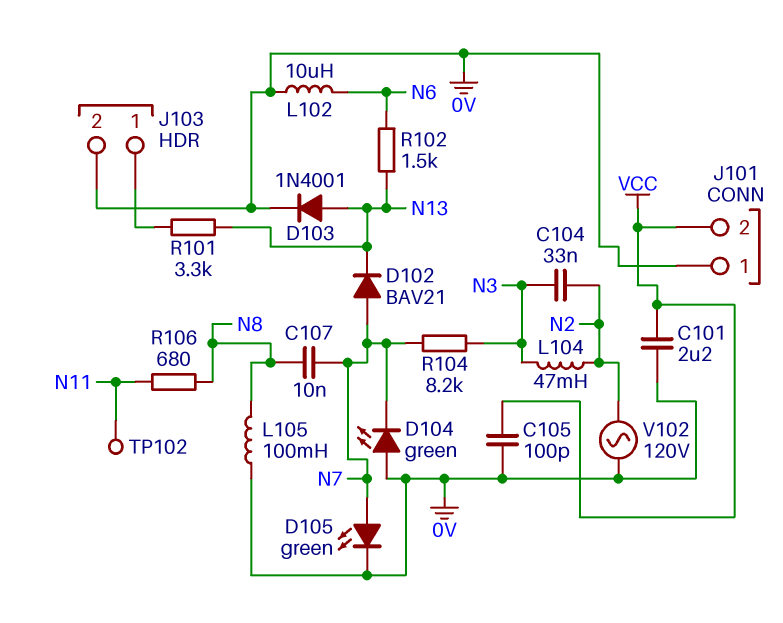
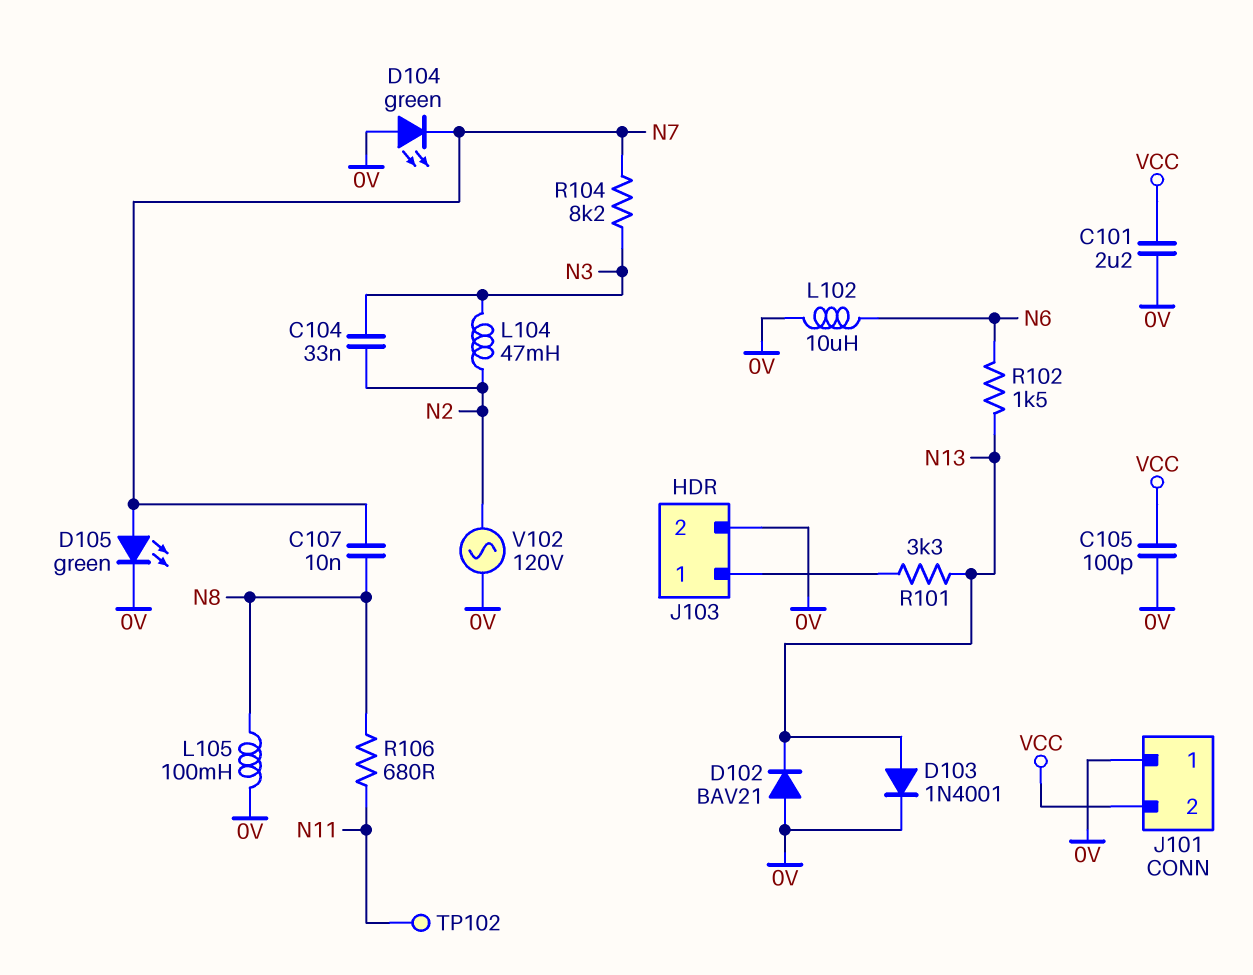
D102: diode BAV21 (A N7, K N13) -> diode BAV21 (A 0V, K N13)

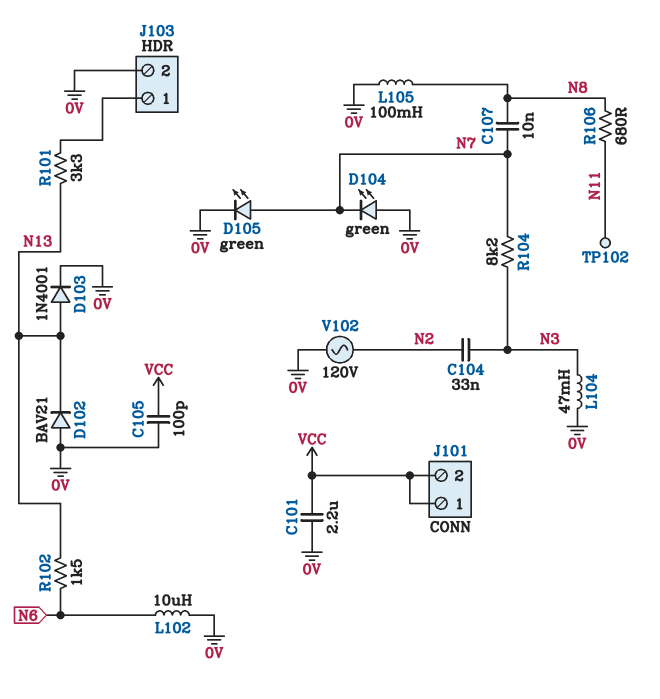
J101 pin 1: 0V -> VCC
L104: 47mH (N2, N3) -> 47mH (0V, N3)

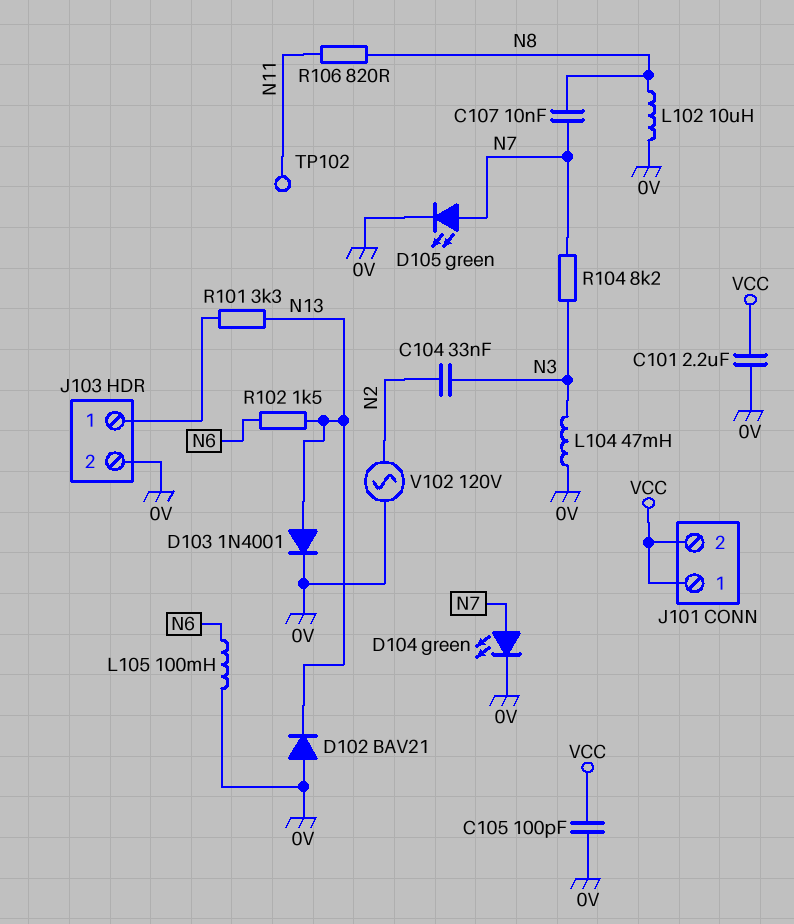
D104: LED green (A 0V, K N7) -> LED green (A N7, K 0V)
L102: 10uH (0V, N6) -> 10uH (0V, N8)
L105: 100mH (0V, N8) -> 100mH (0V, N6)
R106: 680 (N8, N11) -> 820 (N8, N11)

